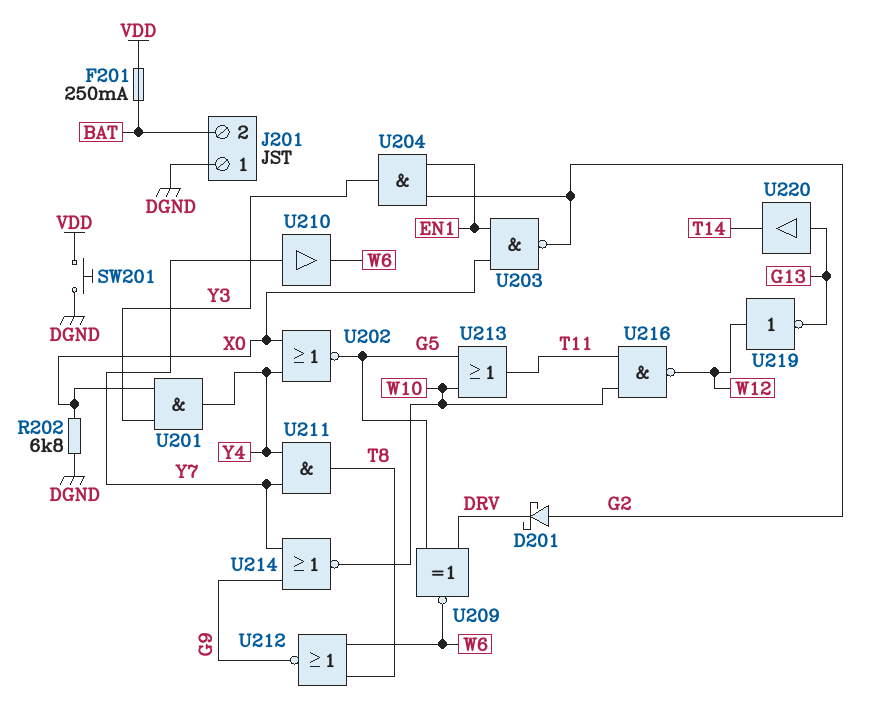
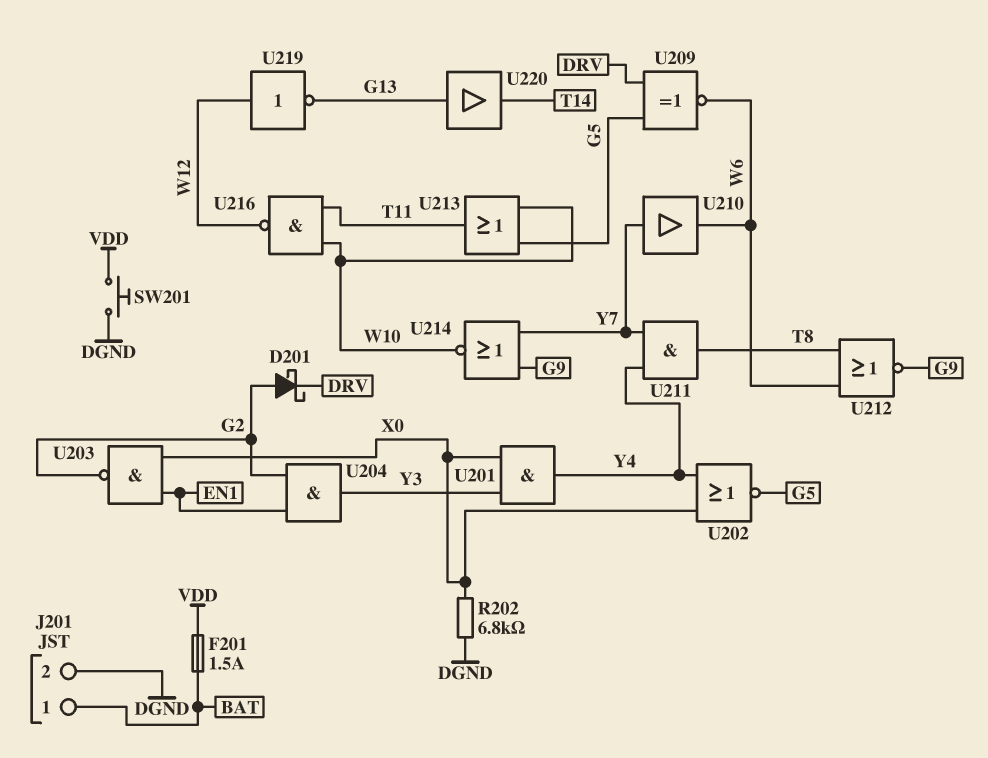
F201: 250mA (BAT, VDD) -> 1.5A (BAT, VDD)
J201 pin 1: DGND -> BAT
J201 pin 2: BAT -> DGND

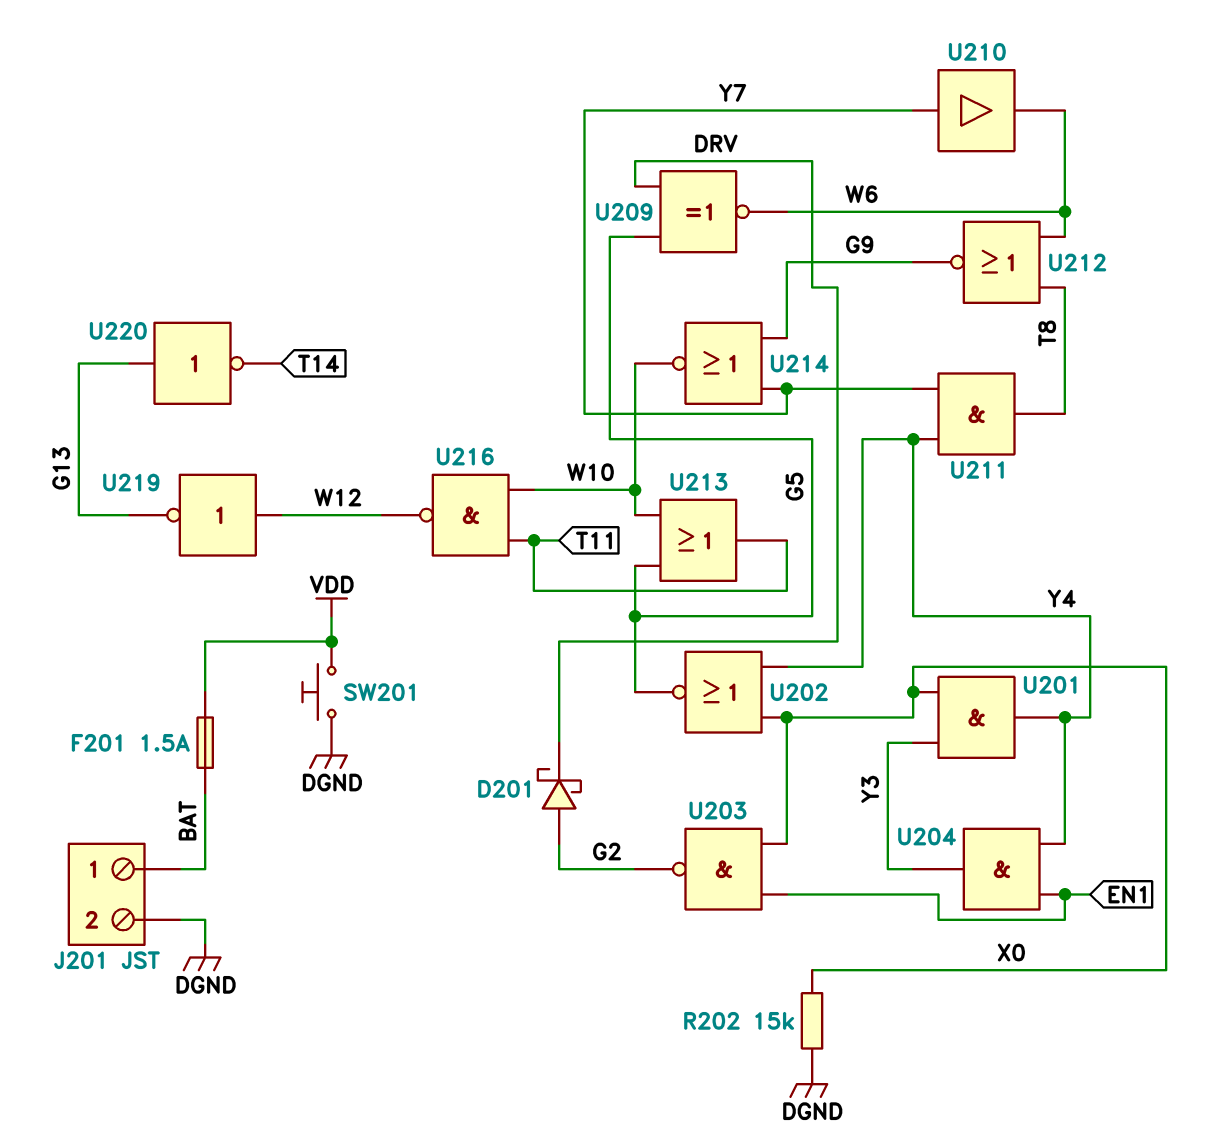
R202: 6.8k (DGND, X0) -> 15k (DGND, X0)
U204: AND (in EN1, in G2, out Y3) -> AND (in EN1, in Y4, out Y3)
U220: buffer (in G13, out T14) -> NOT (in G13, out T14)

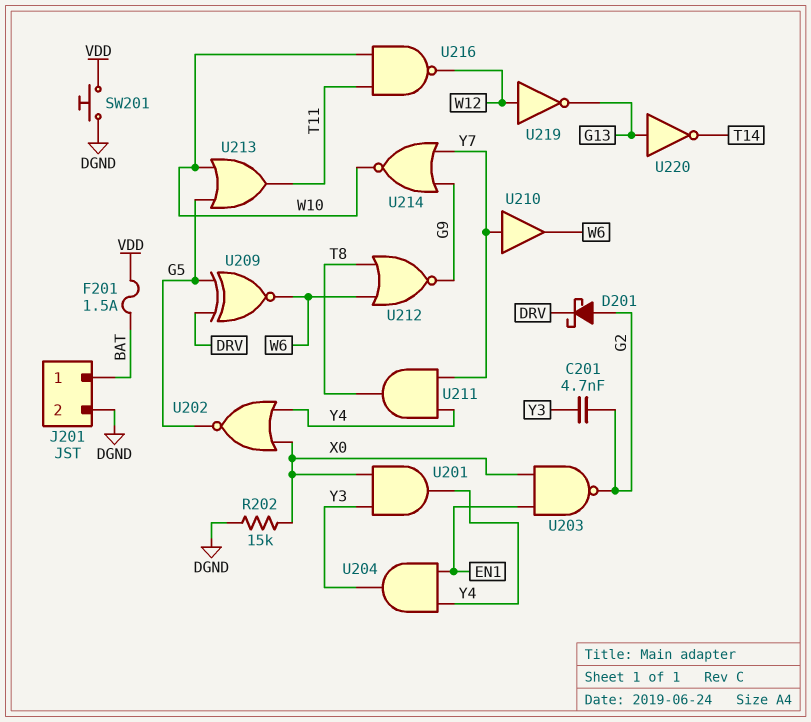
C201: none -> 4.7nF (G2, Y3)

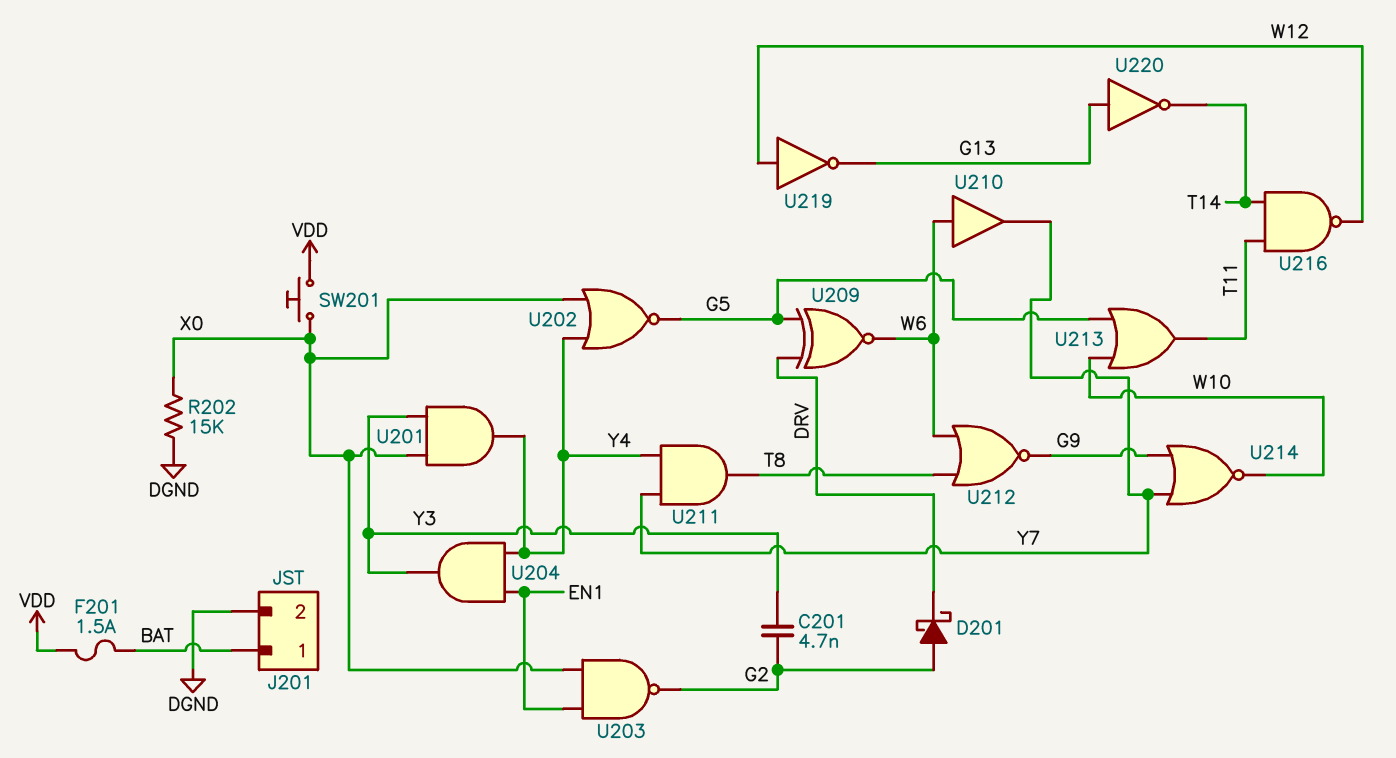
SW201: button (DGND, VDD) -> button (VDD, X0)
U210: buffer (in Y7, out W6) -> buffer (in W6, out Y7)
U216: NAND (in T11, in W10, out W12) -> NAND (in T11, in T14, out W12)

